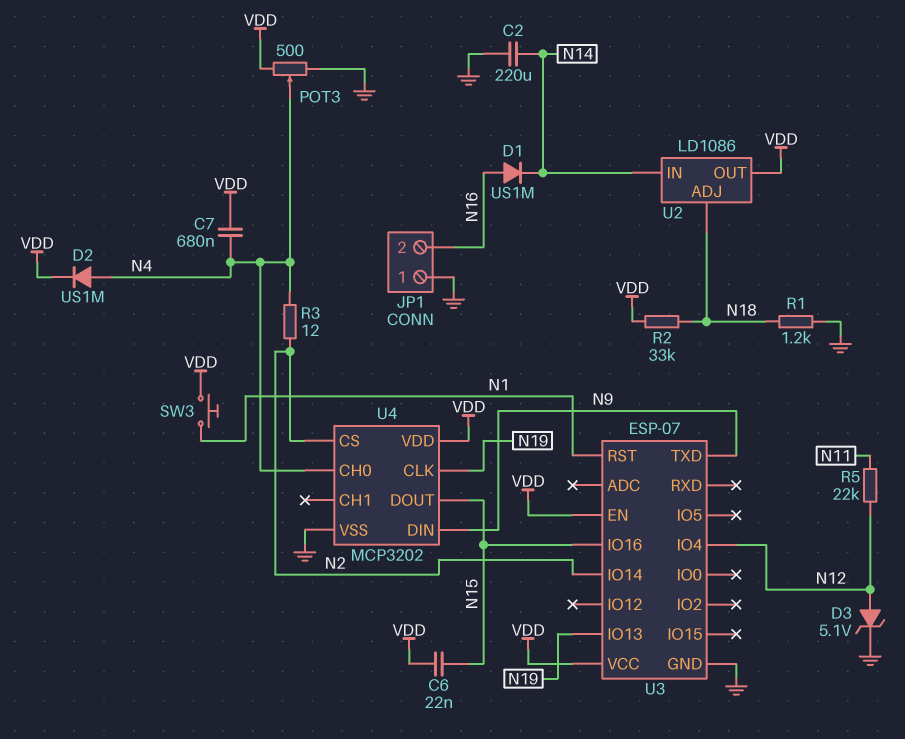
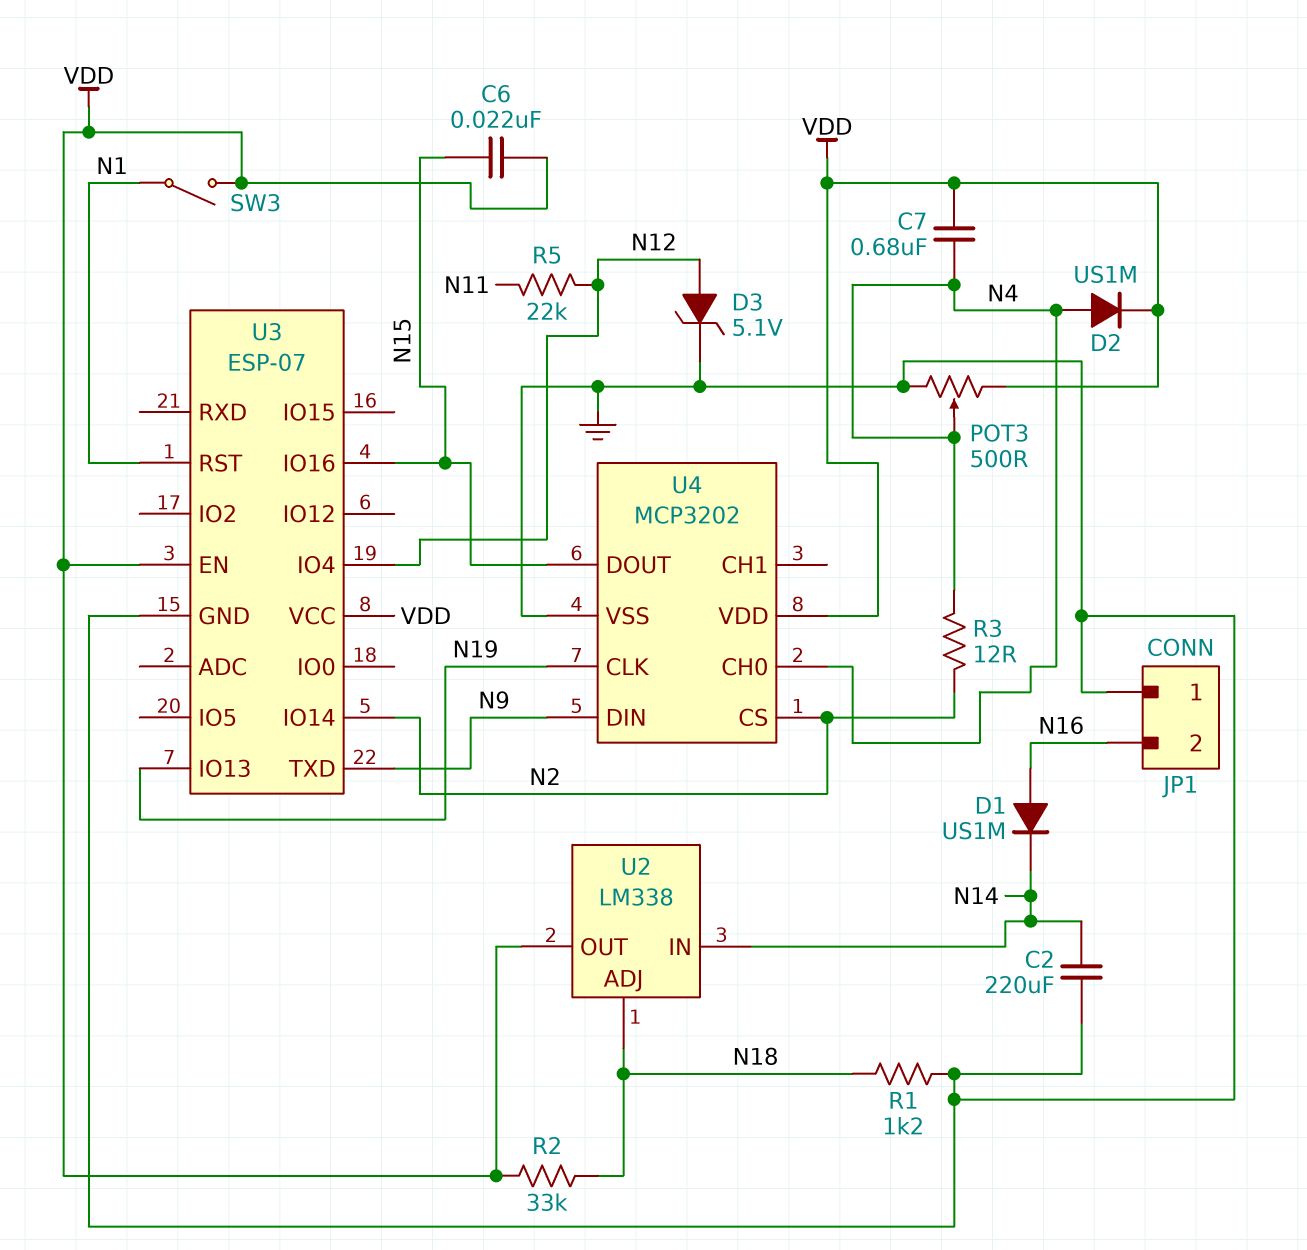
SW3: button (N1, VDD) -> switch (N1, VDD)
U2: LD1086 -> LM338

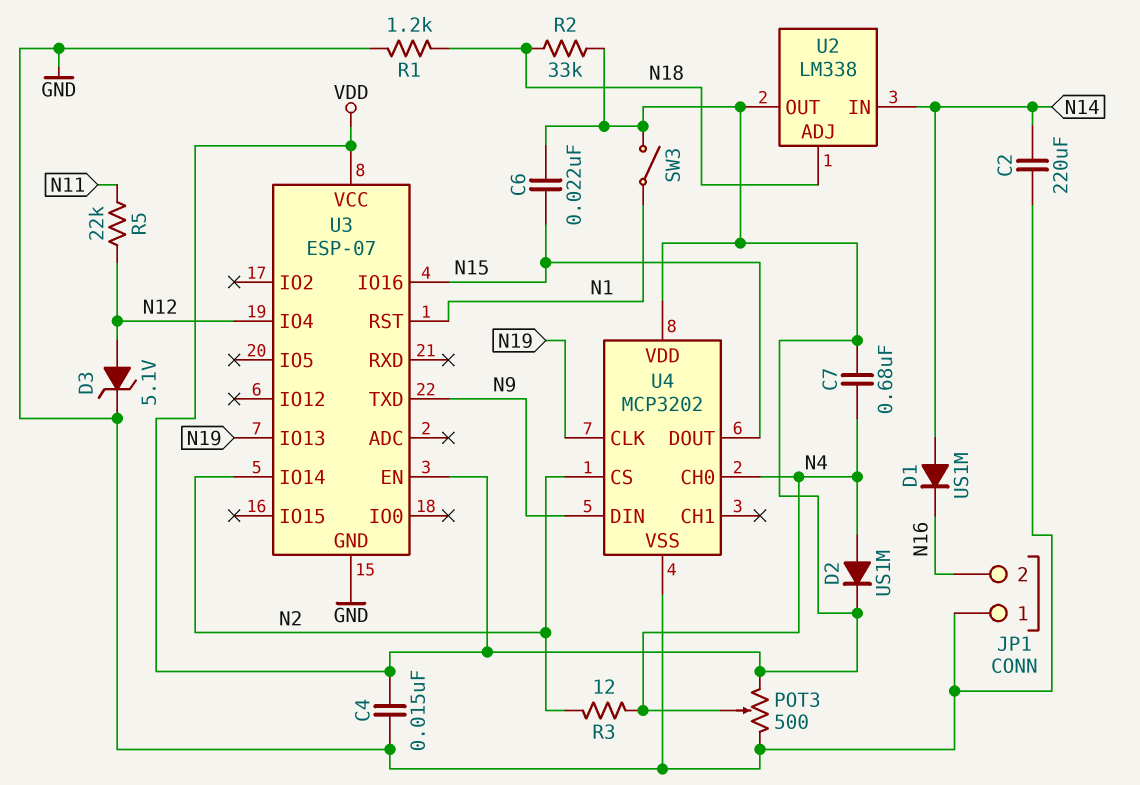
C4: none -> 15nF (GND, VDD)
D1: diode US1M (A N16, K N14) -> diode US1M (A N14, K N16)

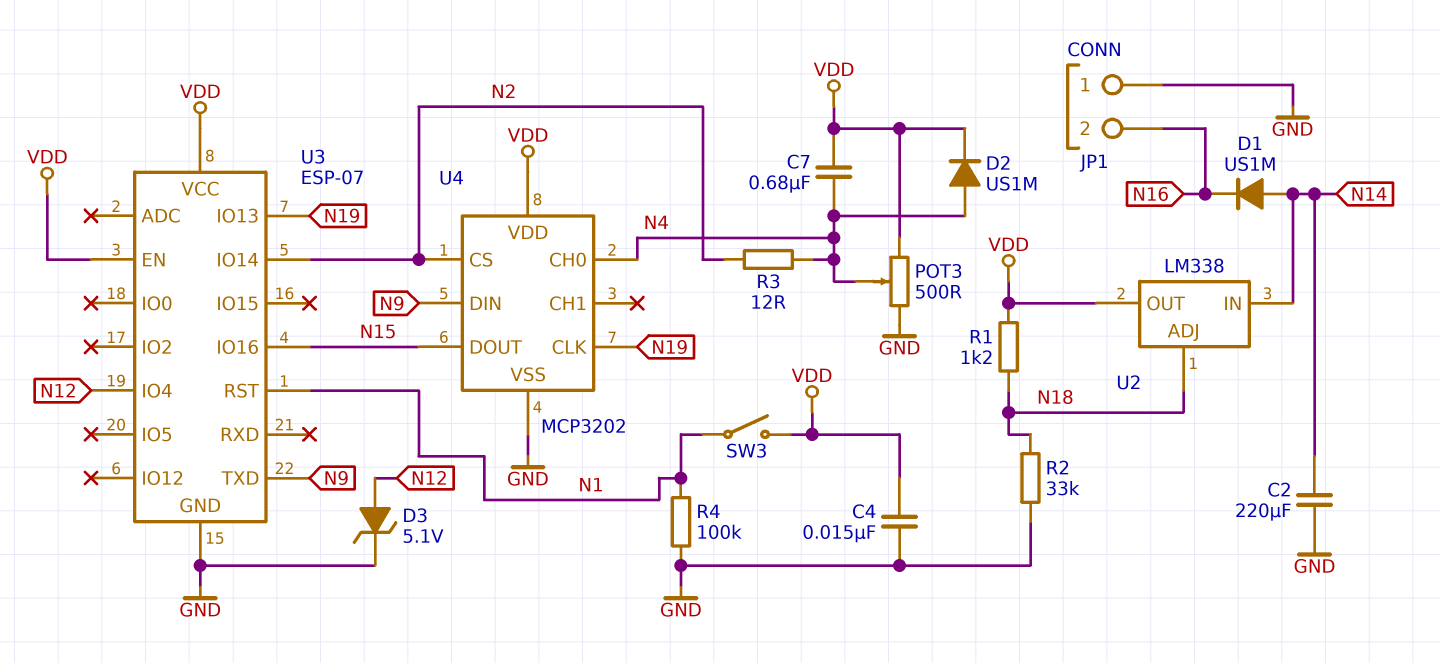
C6: 22nF (N15, VDD) -> none
R1: 1.2k (GND, N18) -> 1.2k (N18, VDD)
R2: 33k (N18, VDD) -> 33k (GND, N18)
R4: none -> 100k (GND, N1)
R5: 22k (N11, N12) -> none

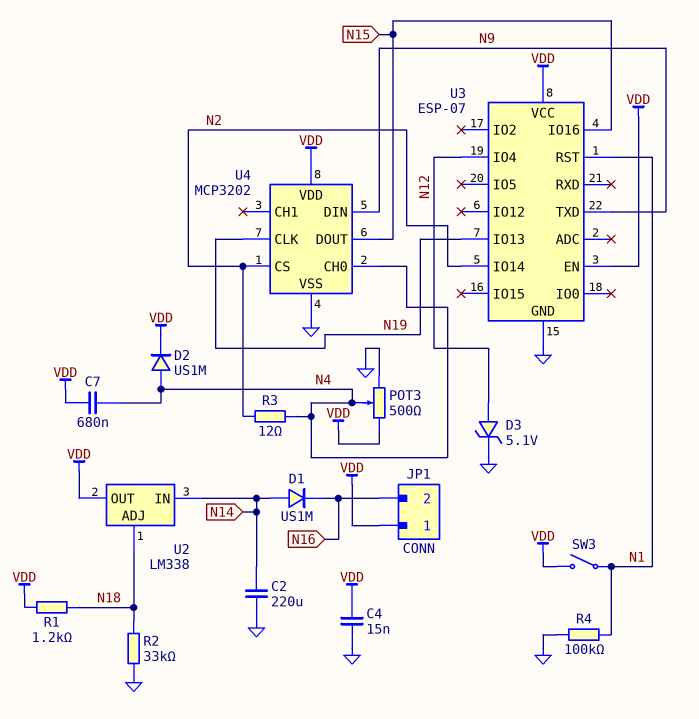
JP1 pin 1: GND -> VDD

